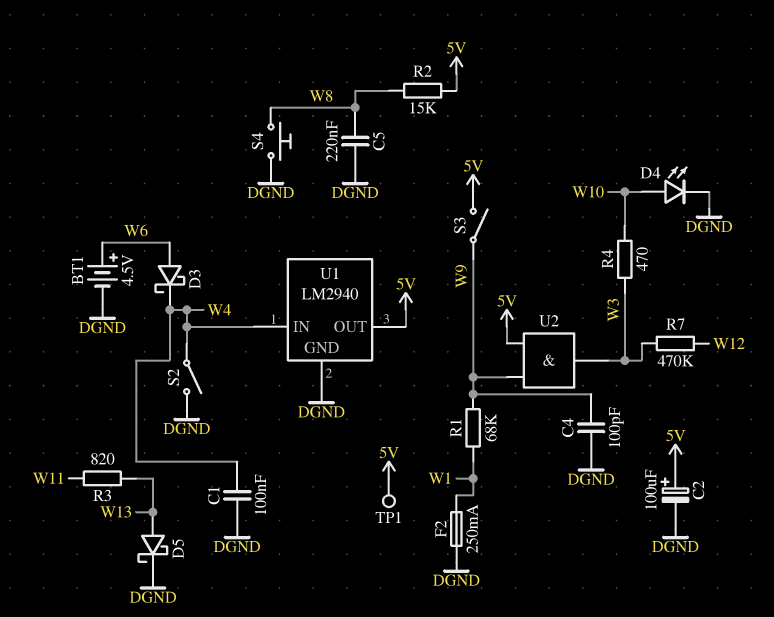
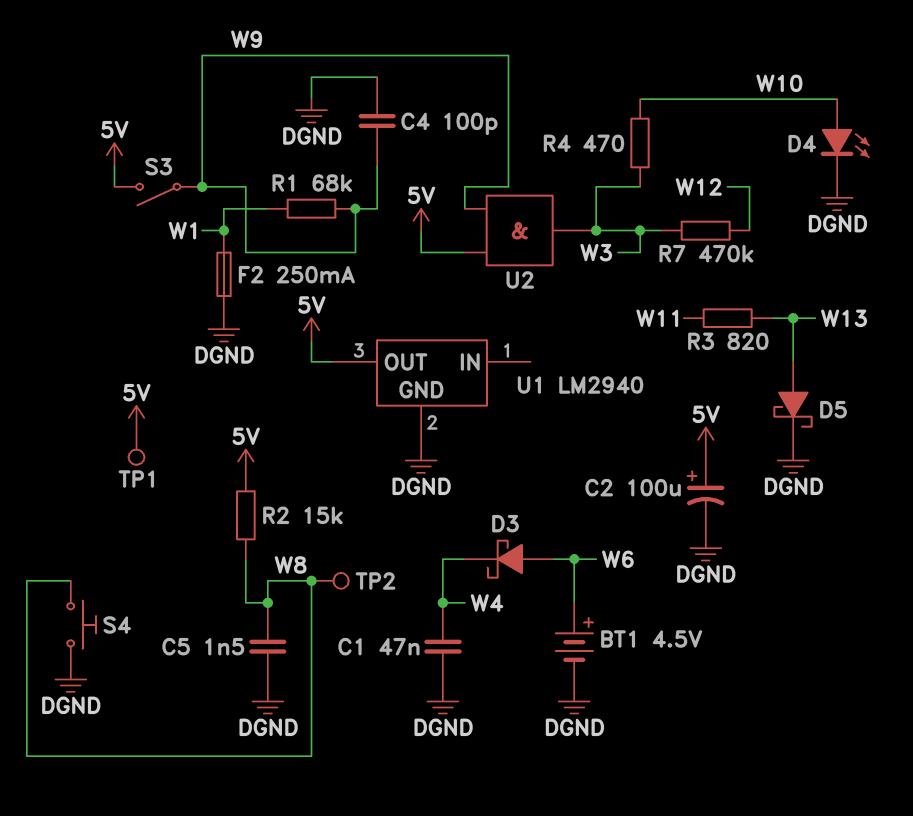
C1: 100nF (DGND, W4) -> 47nF (DGND, W4)
C5: 220nF (DGND, W8) -> 1.5nF (DGND, W8)
S2: switch (DGND, W4) -> none
TP2: none -> test point (W8)
U1 pin IN: W4 -> none

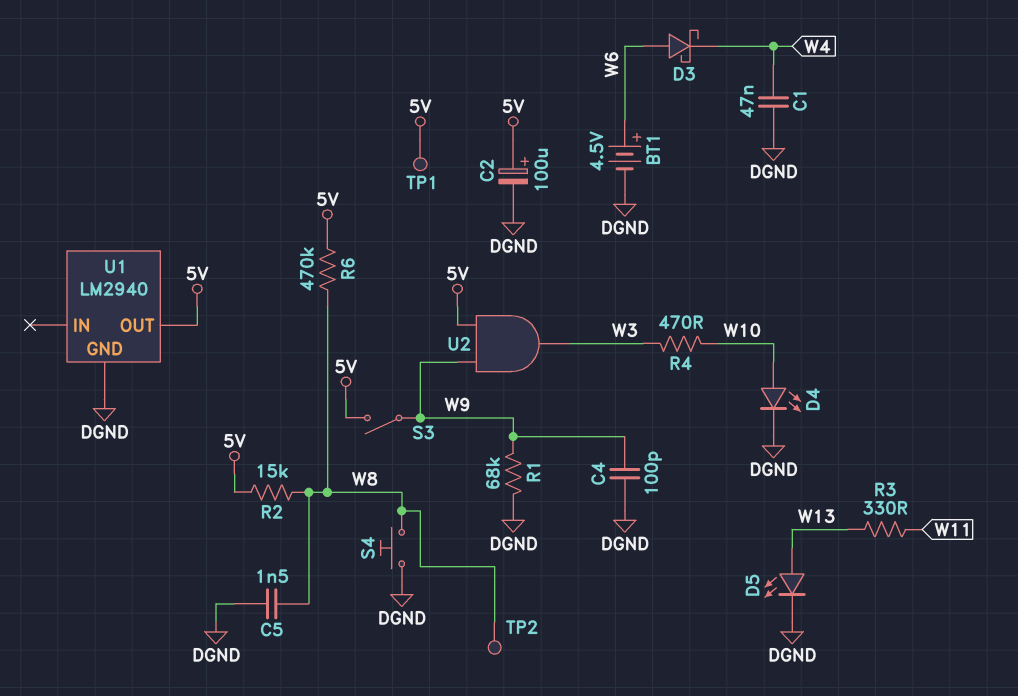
D5: schottky (A W13, K DGND) -> LED (A W13, K DGND)
F2: 250mA (DGND, W1) -> none
R1: 68k (W1, W9) -> 68k (DGND, W9)
R3: 820 (W11, W13) -> 330 (W11, W13)
R6: none -> 470k (5V, W8)
R7: 470k (W3, W12) -> none

